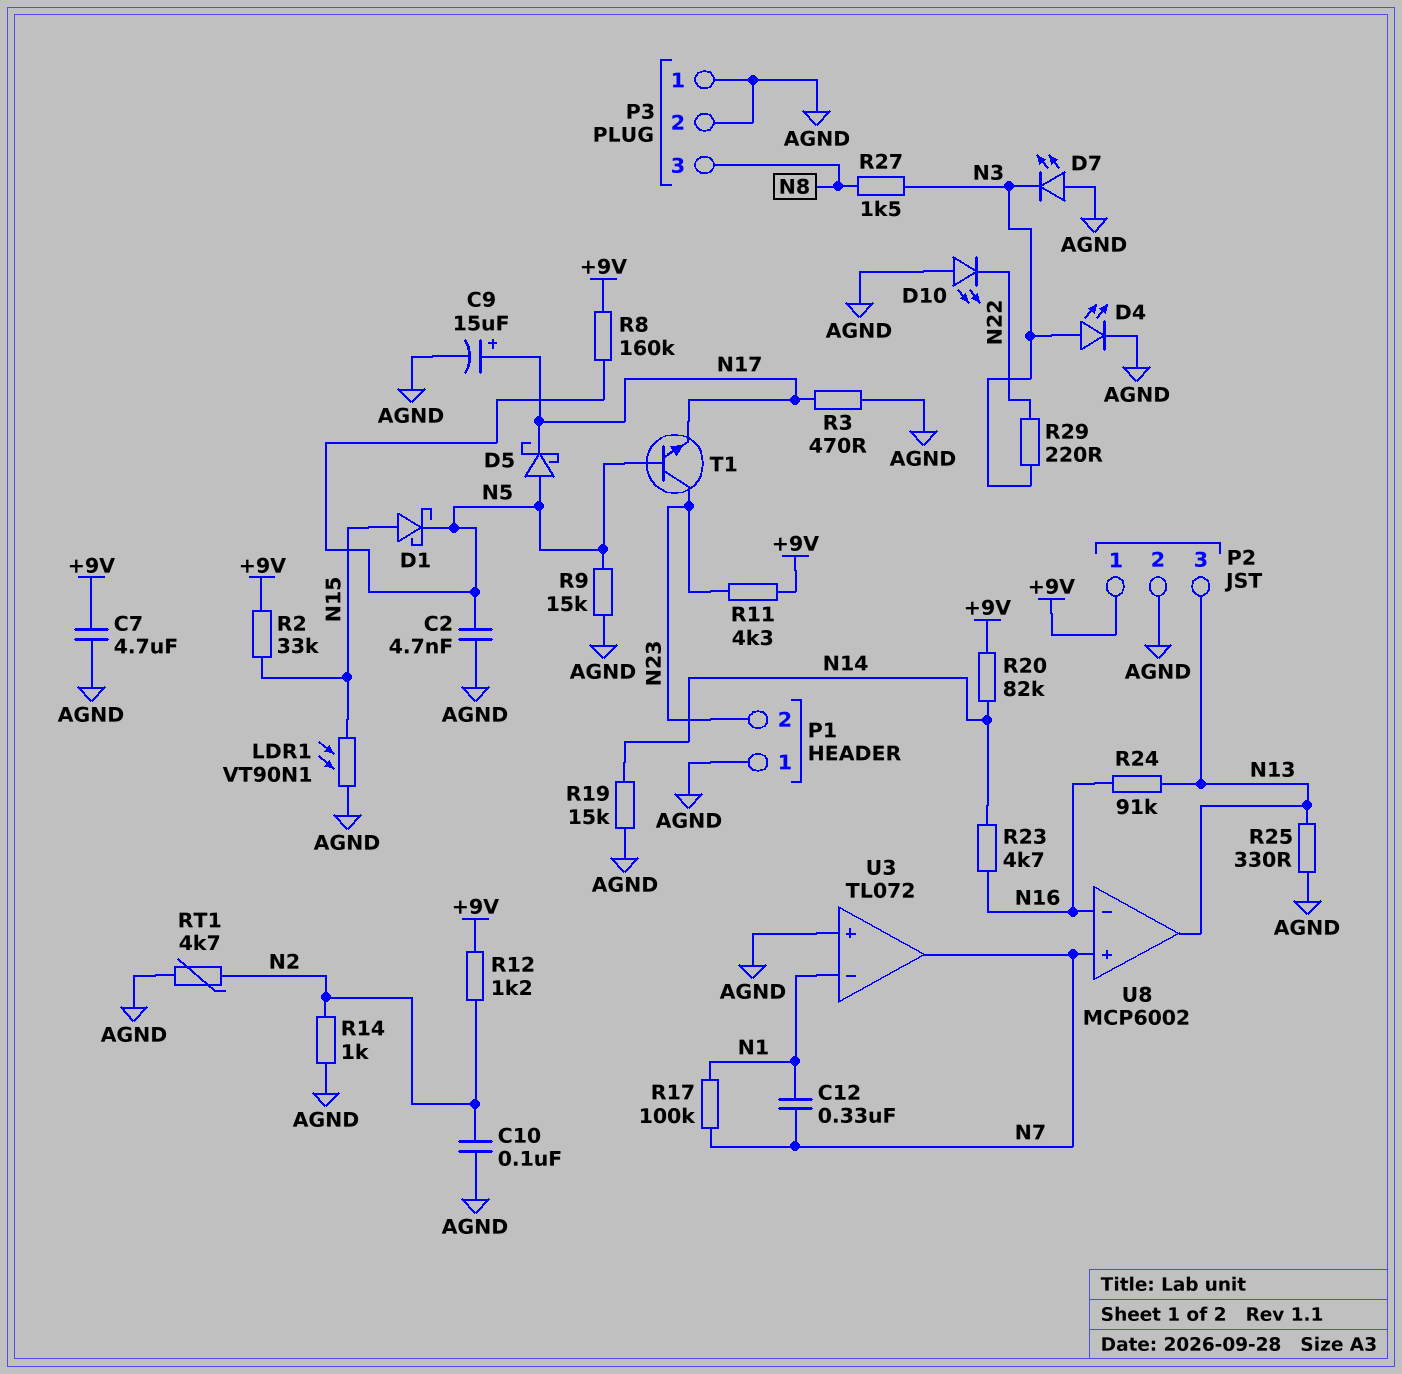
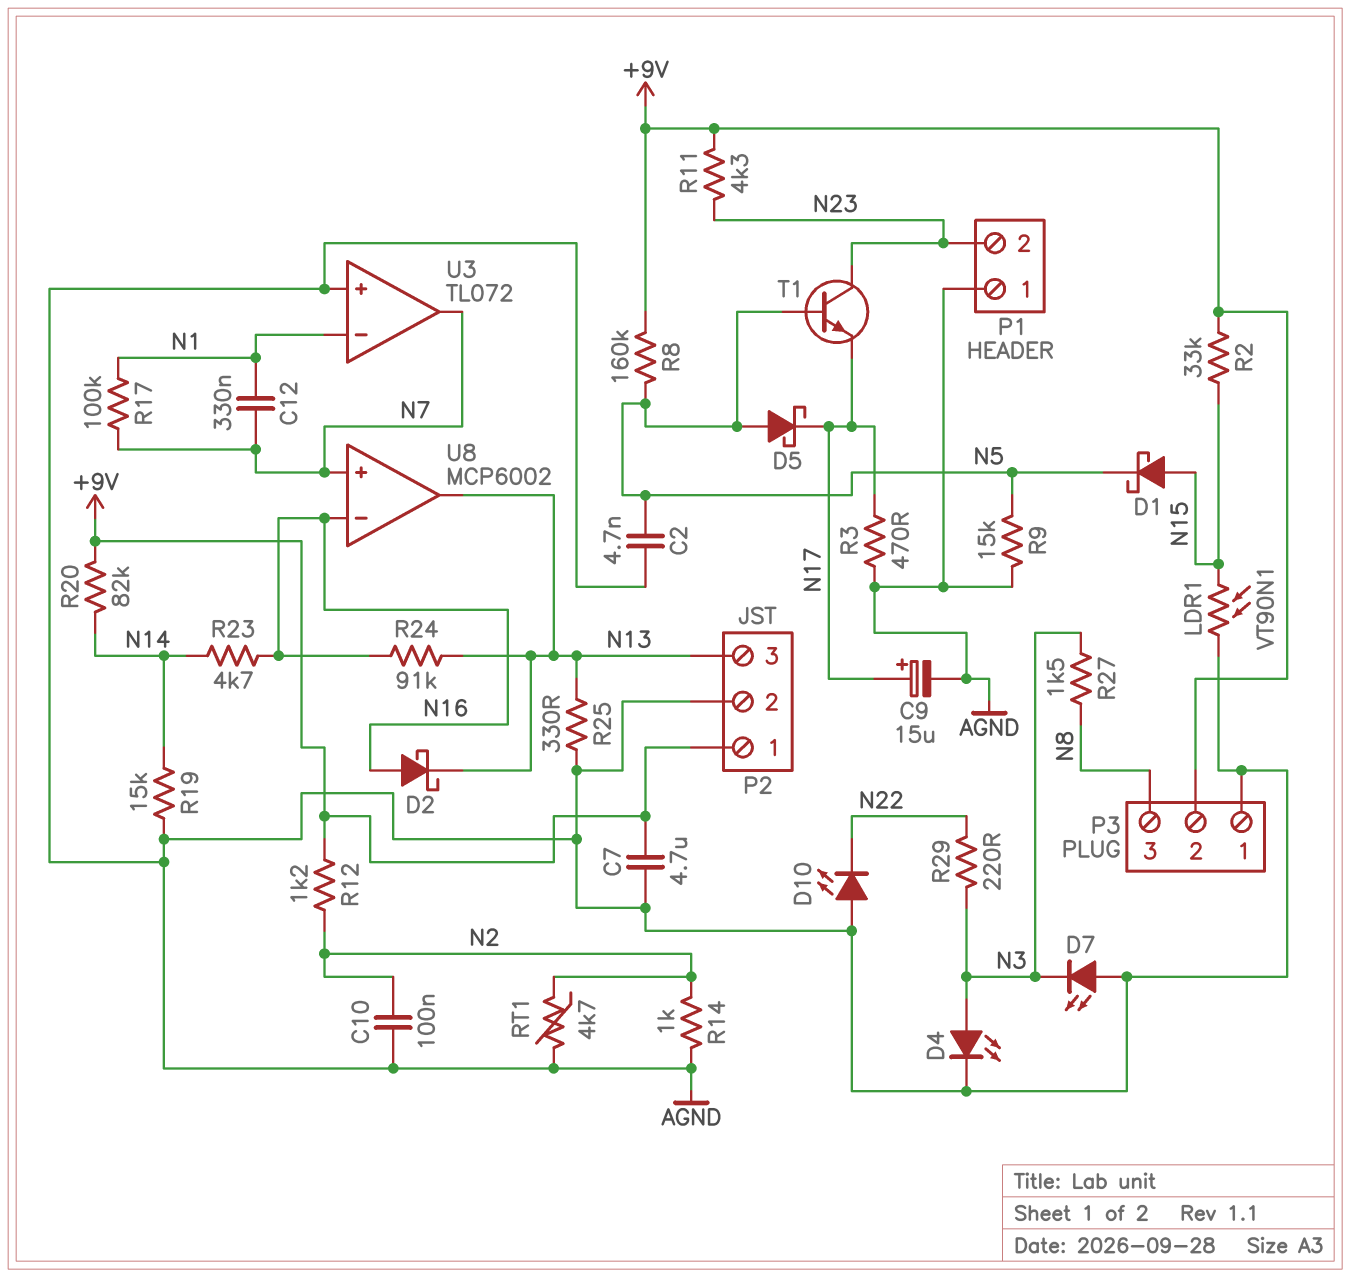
D2: none -> schottky (A N16, K N13)
P3 pin 2: AGND -> +9V

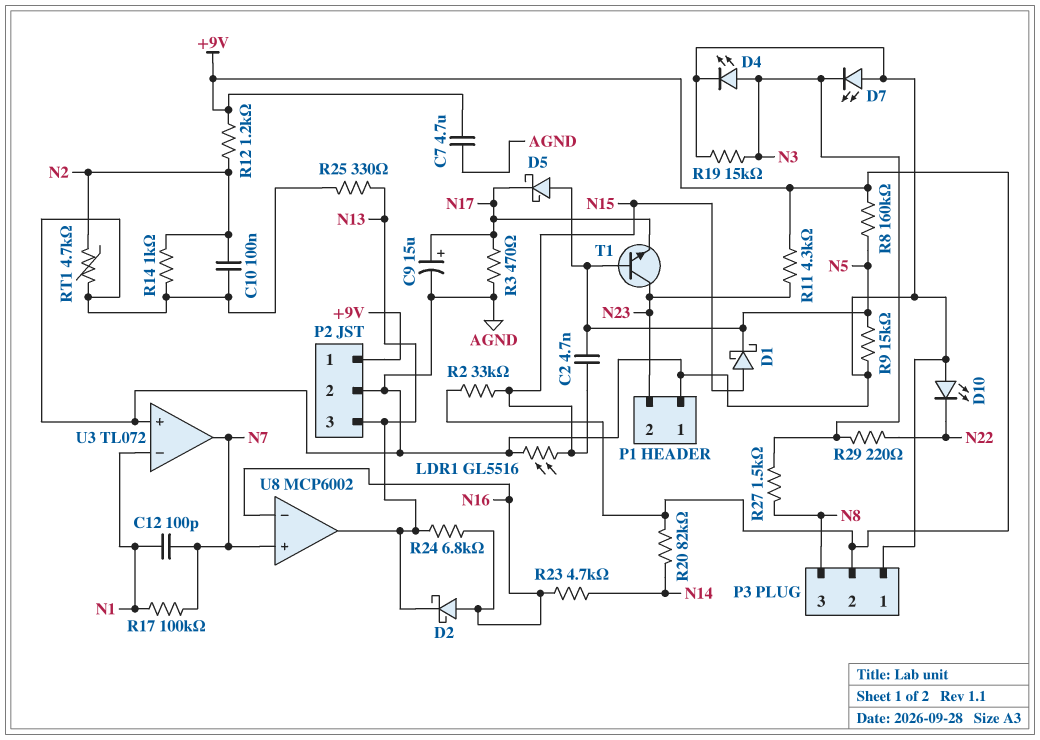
C2: 4.7nF (AGND, N5) -> 4.7nF (N5, N15)
C12: 330nF (N1, N7) -> 100pF (N1, N7)
LDR1: VT90N1 (AGND, N15) -> GL5516 (AGND, N15)
R19: 15k (AGND, N14) -> 15k (AGND, N3)
R24: 91k (N13, N16) -> 6.8k (N13, N16)

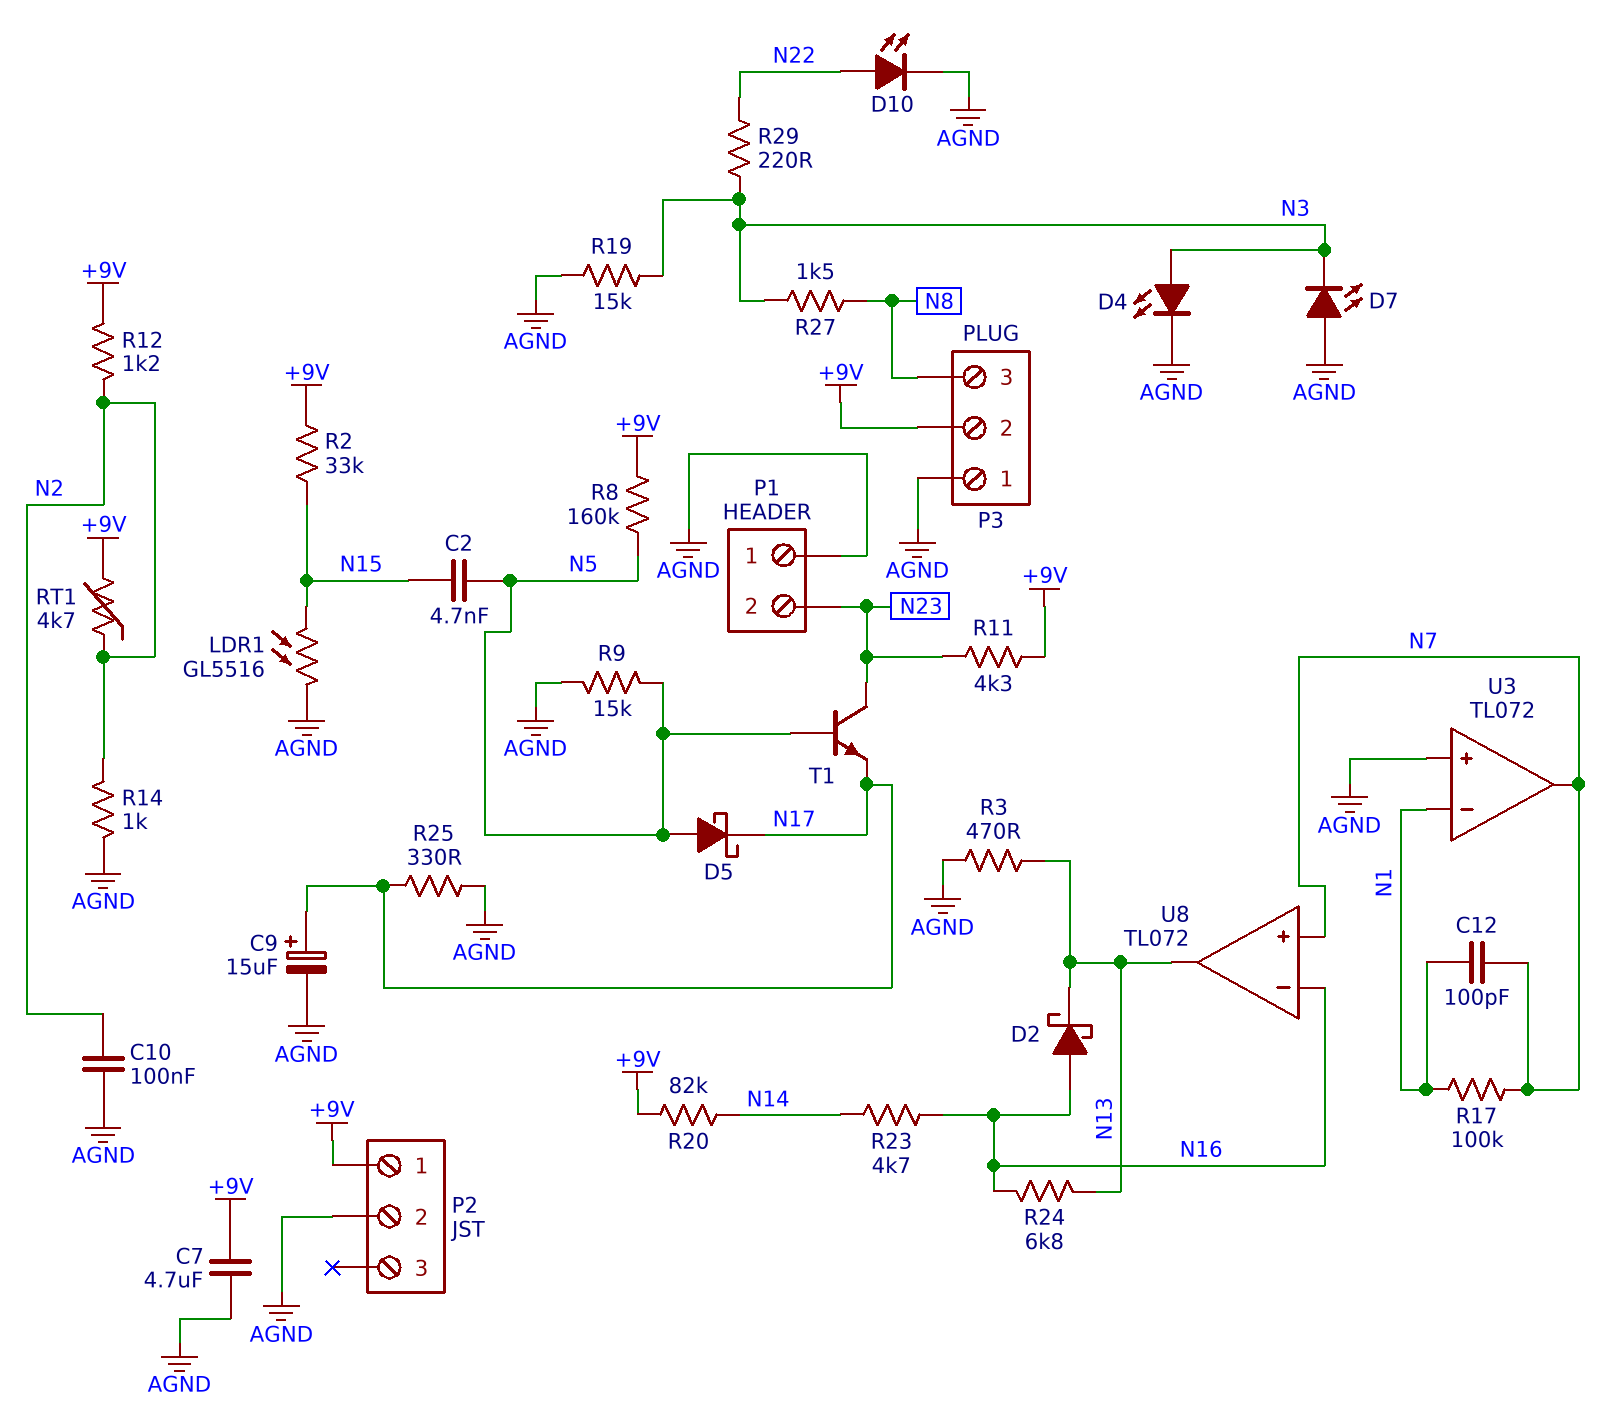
D1: schottky (A N15, K N5) -> none
D10: LED (A AGND, K N22) -> LED (A N22, K AGND)
P2 pin 3: N13 -> none
R3: 470 (AGND, N17) -> 470 (AGND, N13)
R25: 330 (AGND, N13) -> 330 (AGND, N17)
RT1: 4.7k (AGND, N2) -> 4.7k (+9V, N2)
U8: MCP6002 -> TL072

